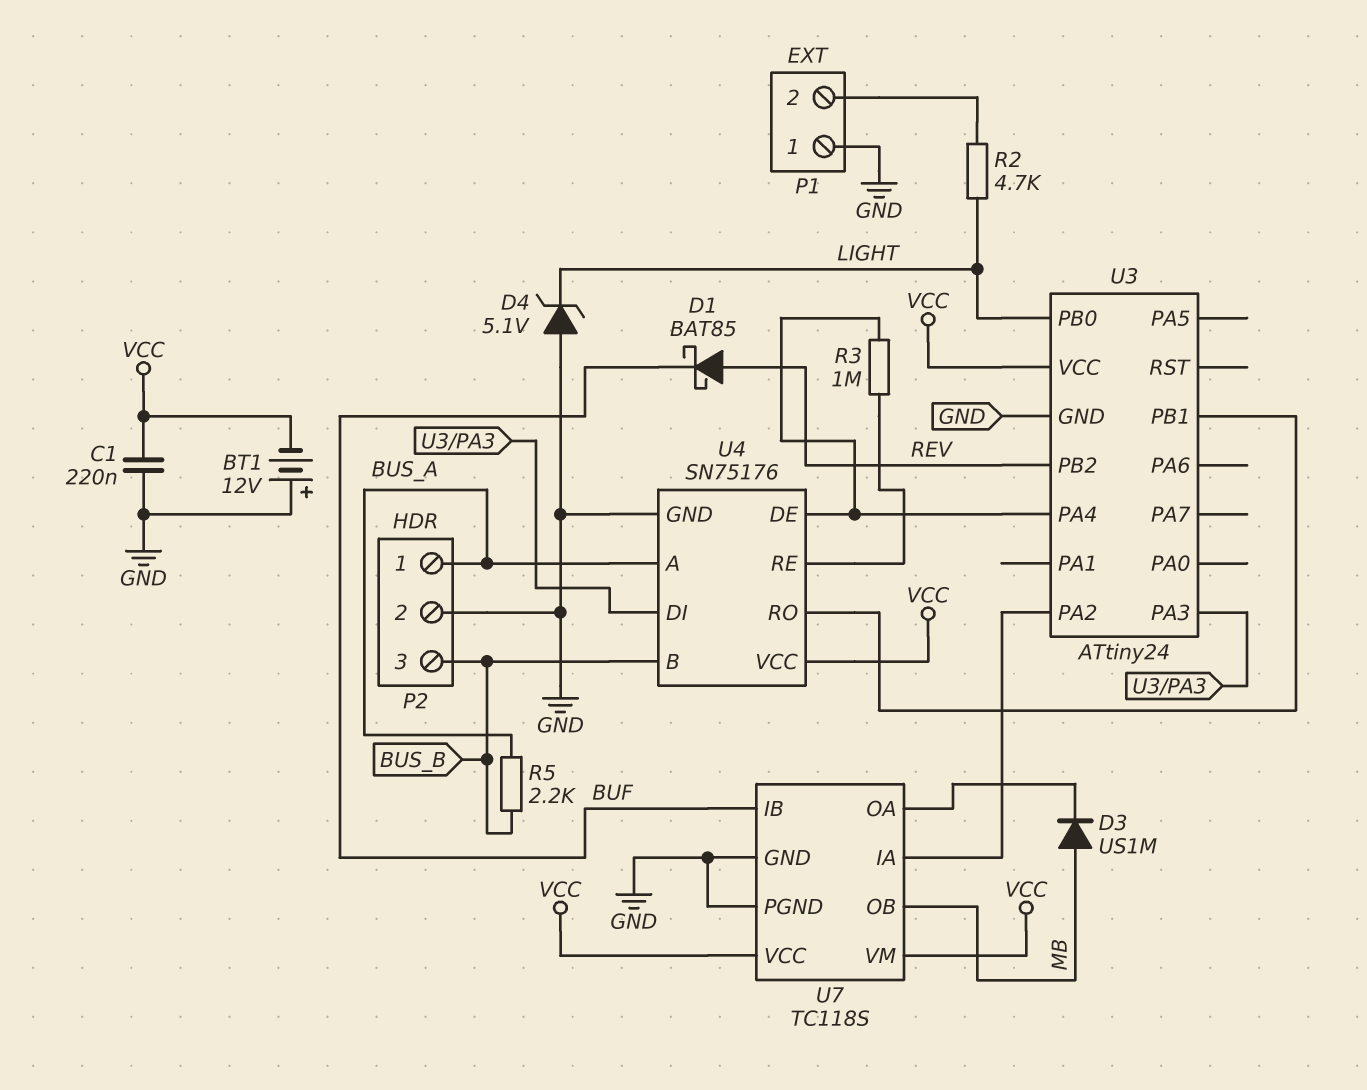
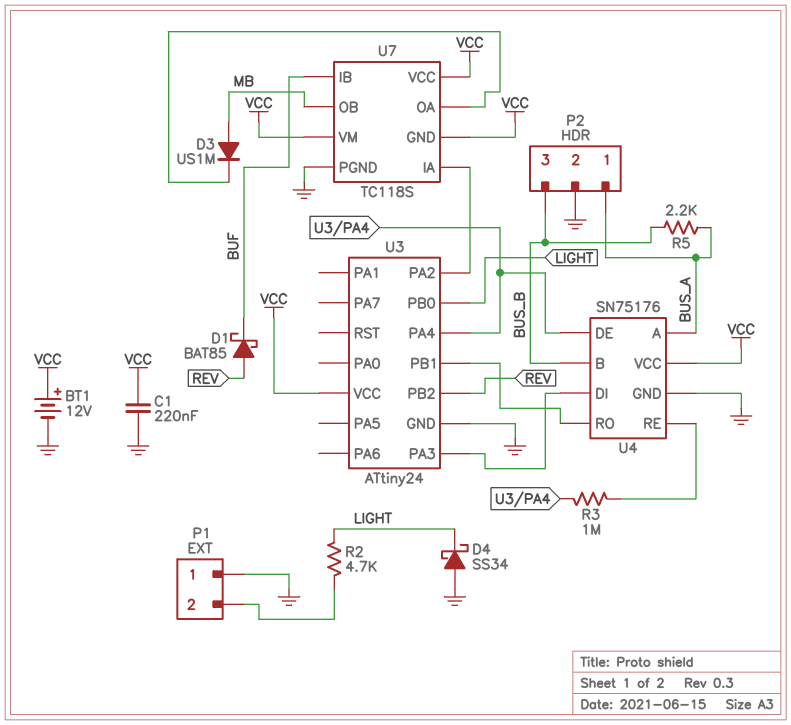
BT1: 12V (plus GND, minus VCC) -> 12V (plus VCC, minus GND)
D4: zener 5.1V (A GND, K LIGHT) -> schottky SS34 (A GND, K LIGHT)
U7 pin GND: GND -> VCC

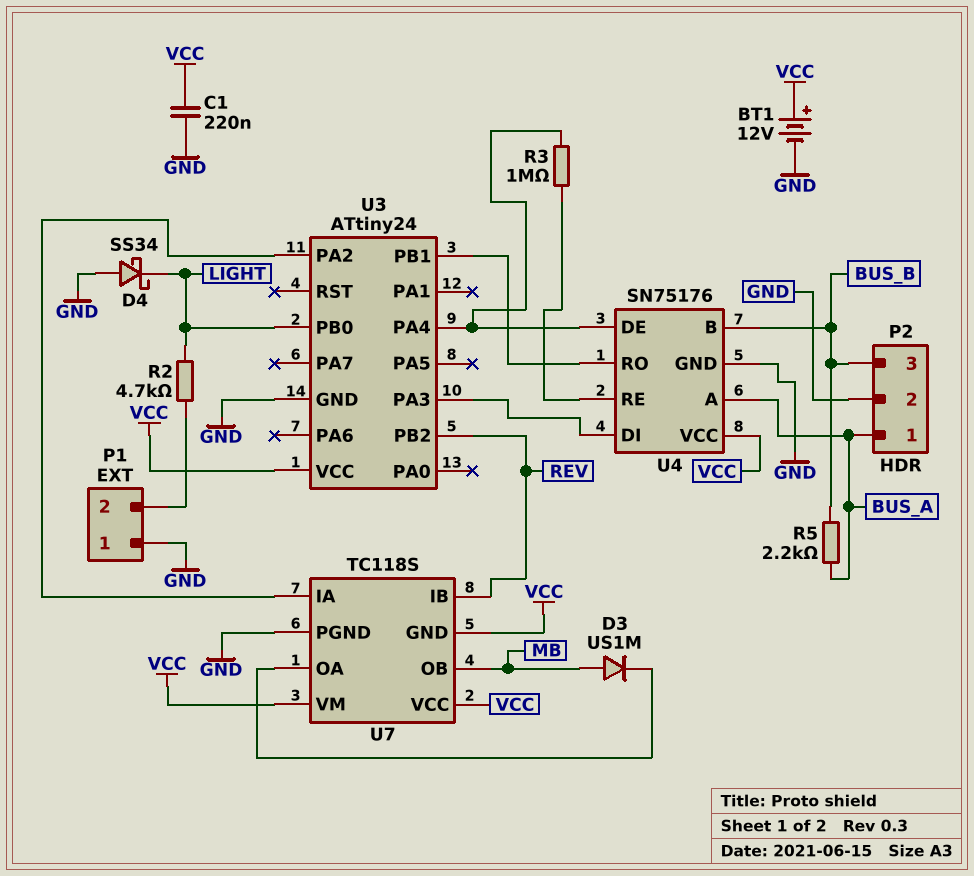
D1: schottky BAT85 (A REV, K BUF) -> none
U7 pin IB: BUF -> REV

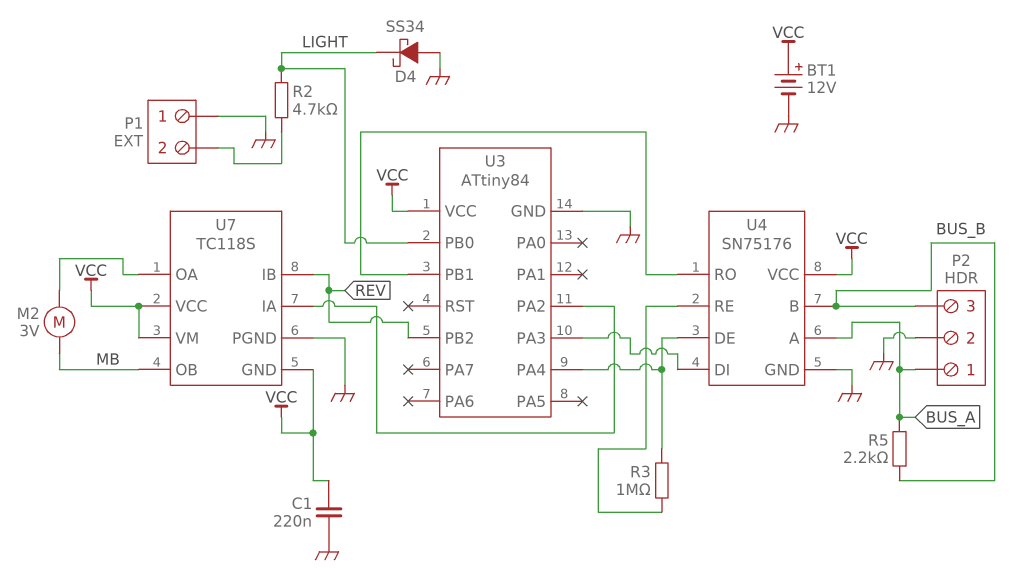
D3: diode US1M (A MB, K U7/OA) -> none
M2: none -> motor 3V (MB, U7/OA)
U3: ATtiny24 -> ATtiny84

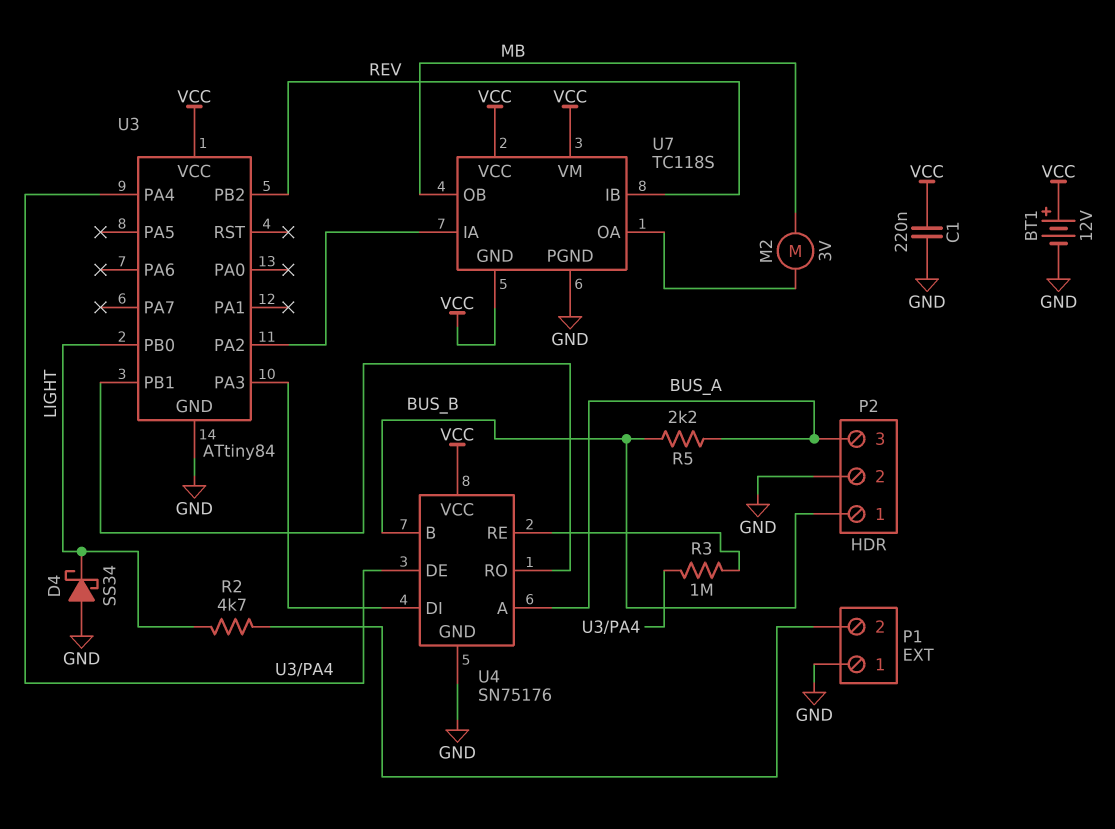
P2 pin 1: BUS_A -> BUS_B
P2 pin 3: BUS_B -> BUS_A

